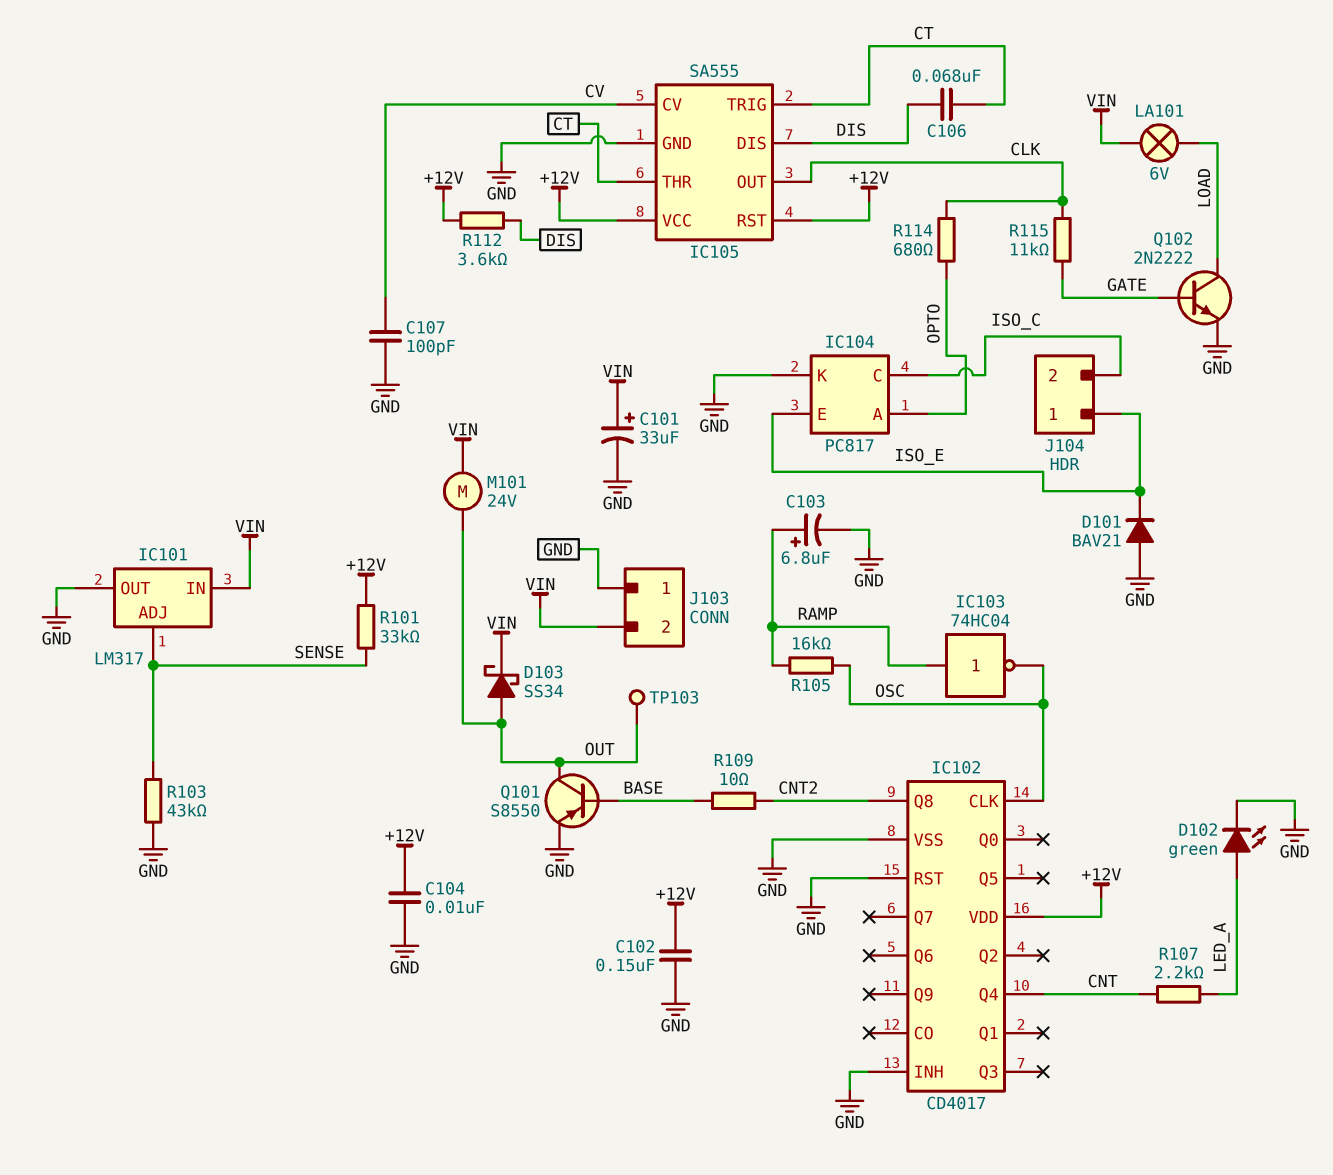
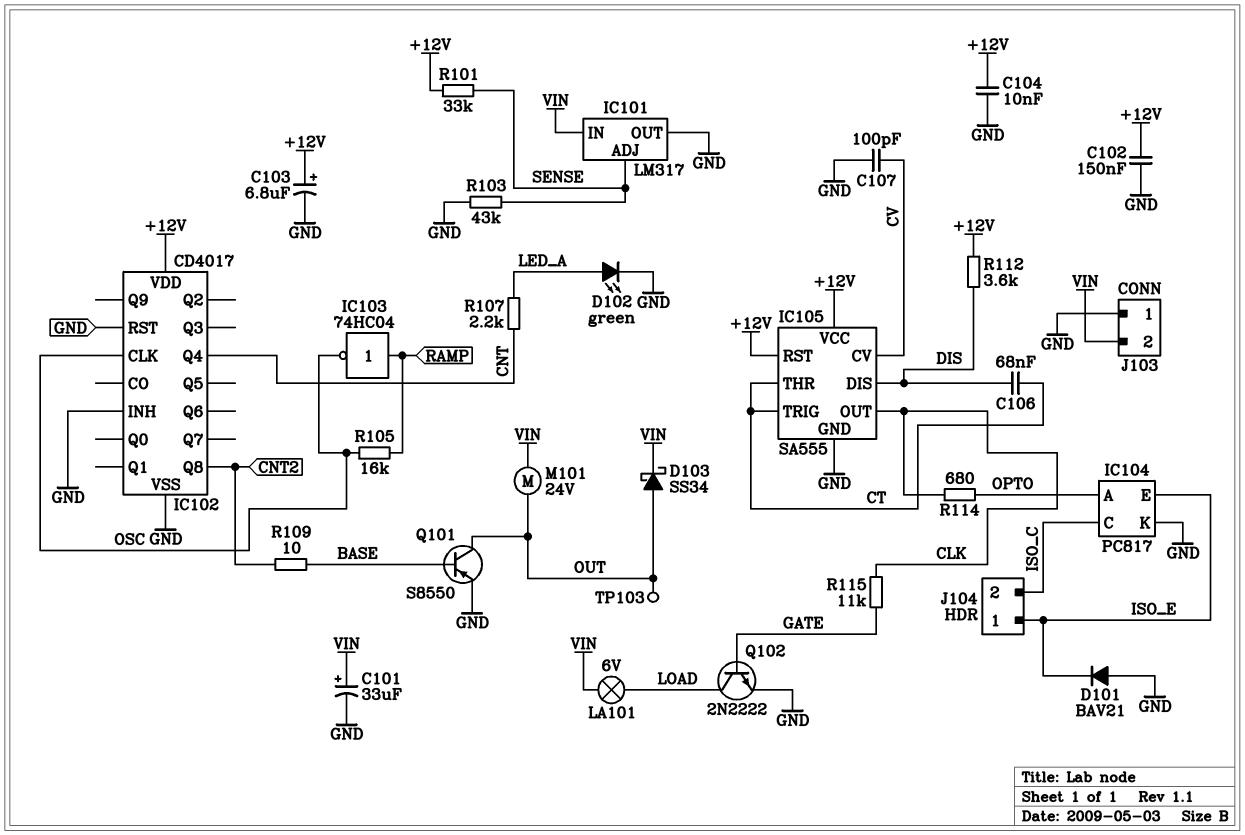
C103: 6.8uF (plus RAMP, minus GND) -> 6.8uF (plus +12V, minus GND)

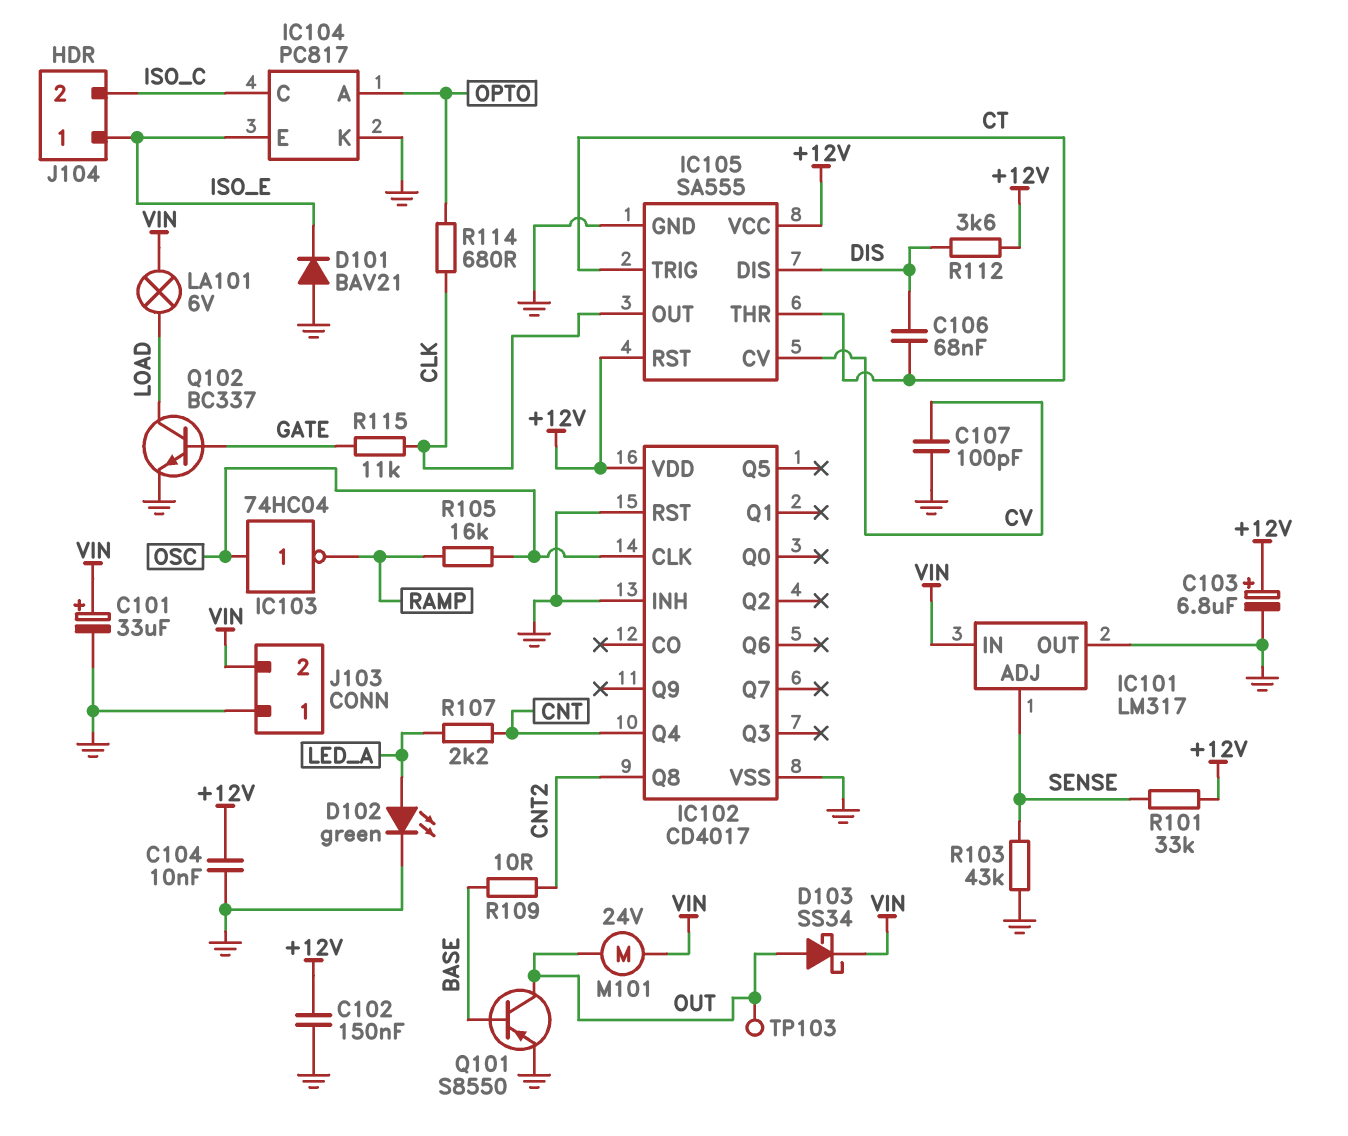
IC103: NOT 74HC04 (in RAMP, out OSC) -> NOT 74HC04 (in OSC, out RAMP)
Q102: NPN 2N2222 (B GATE, C LOAD, E GND) -> NPN BC337 (B GATE, C LOAD, E GND)

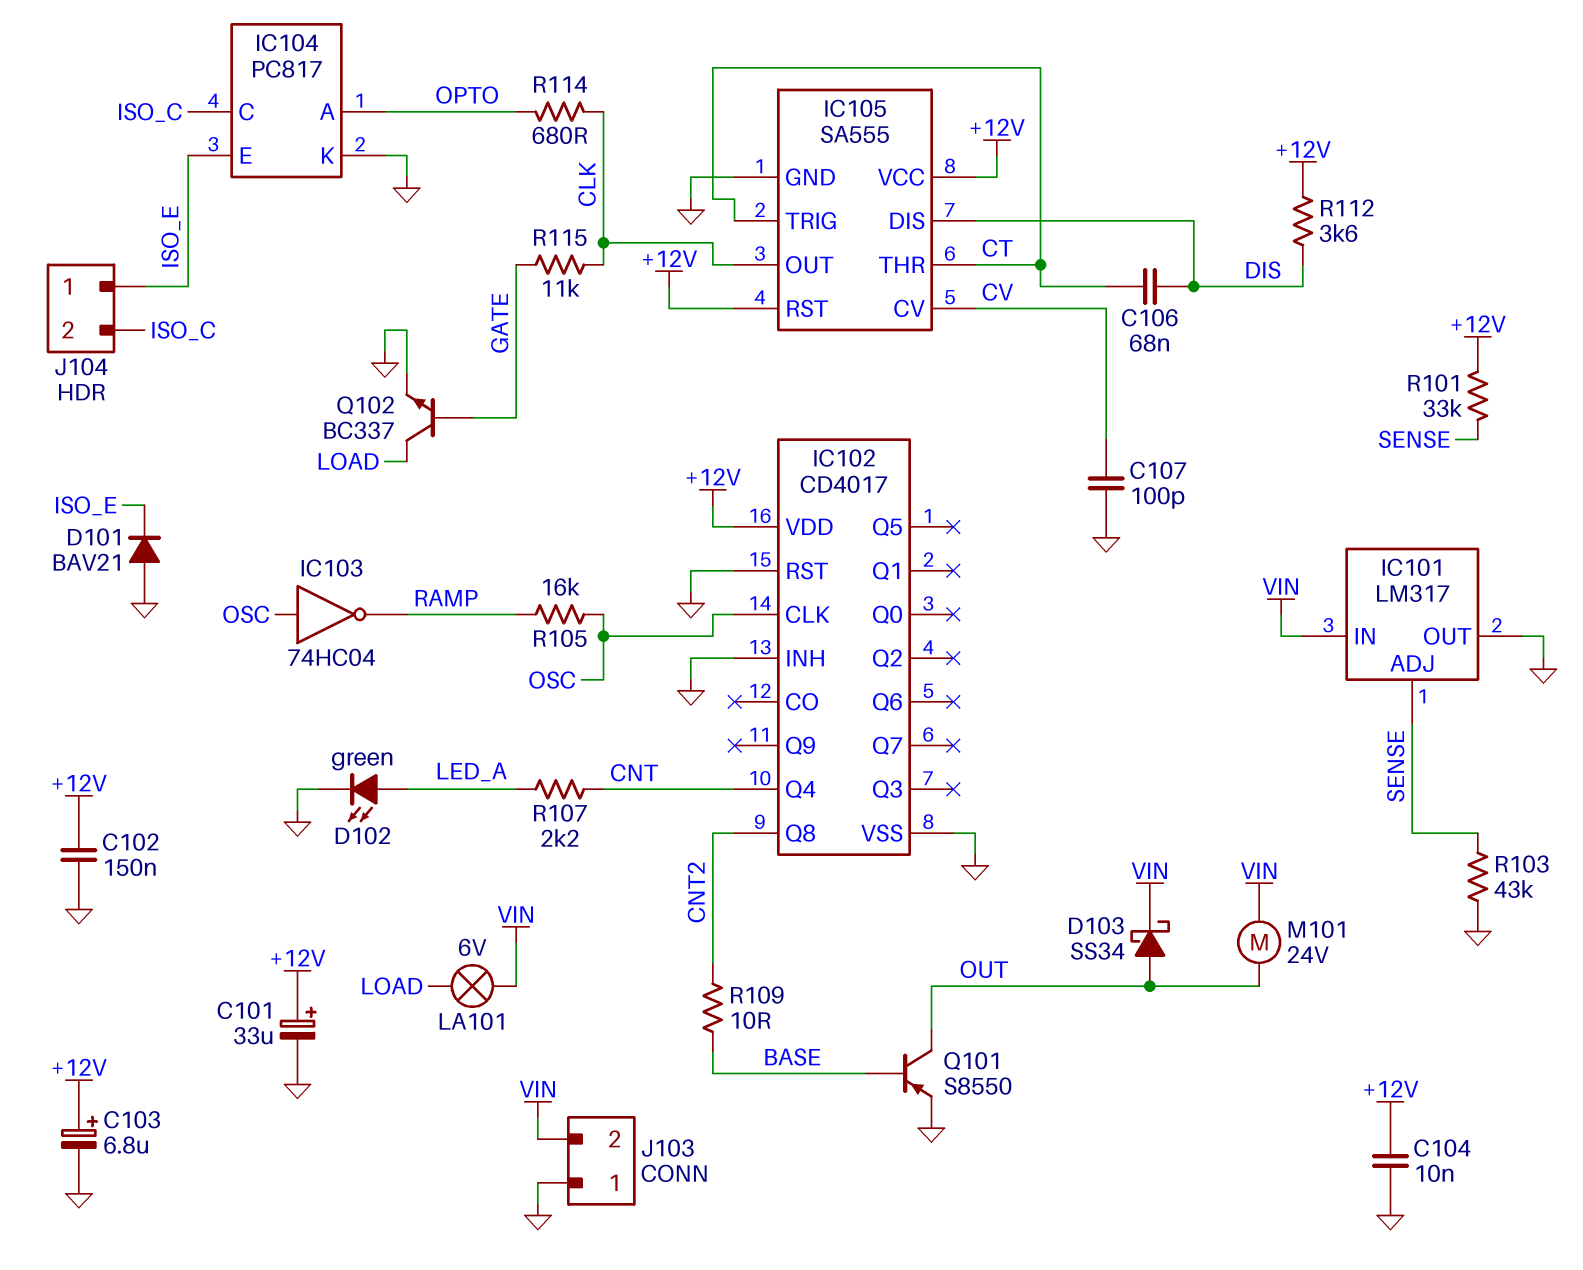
C101: 33uF (plus VIN, minus GND) -> 33uF (plus +12V, minus GND)
TP103: test point (OUT) -> none

